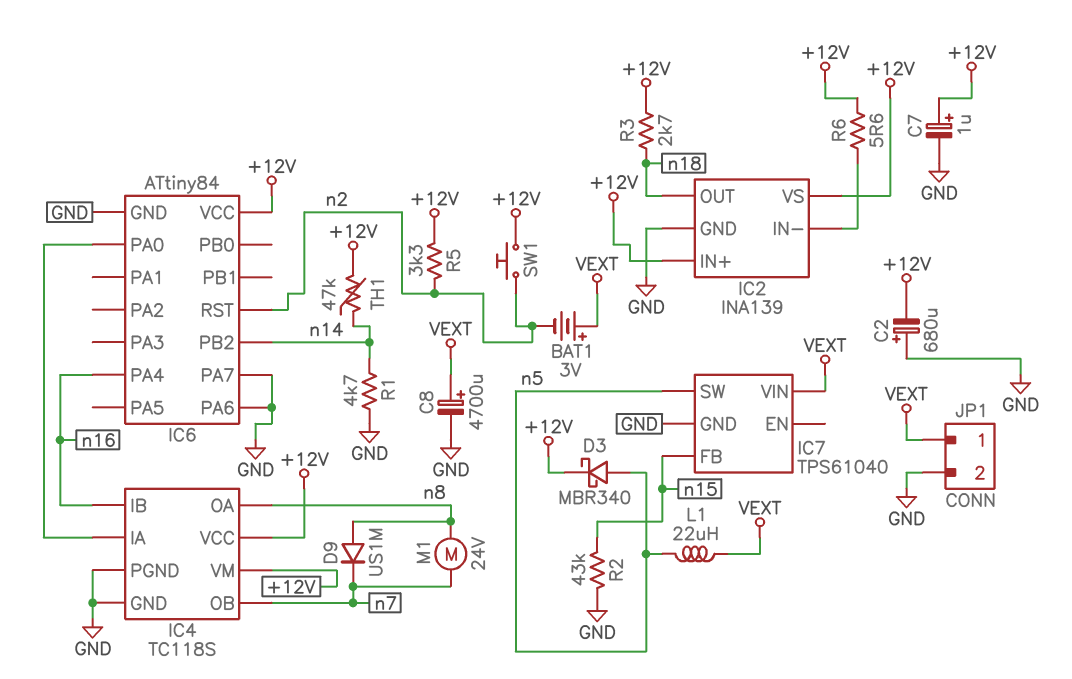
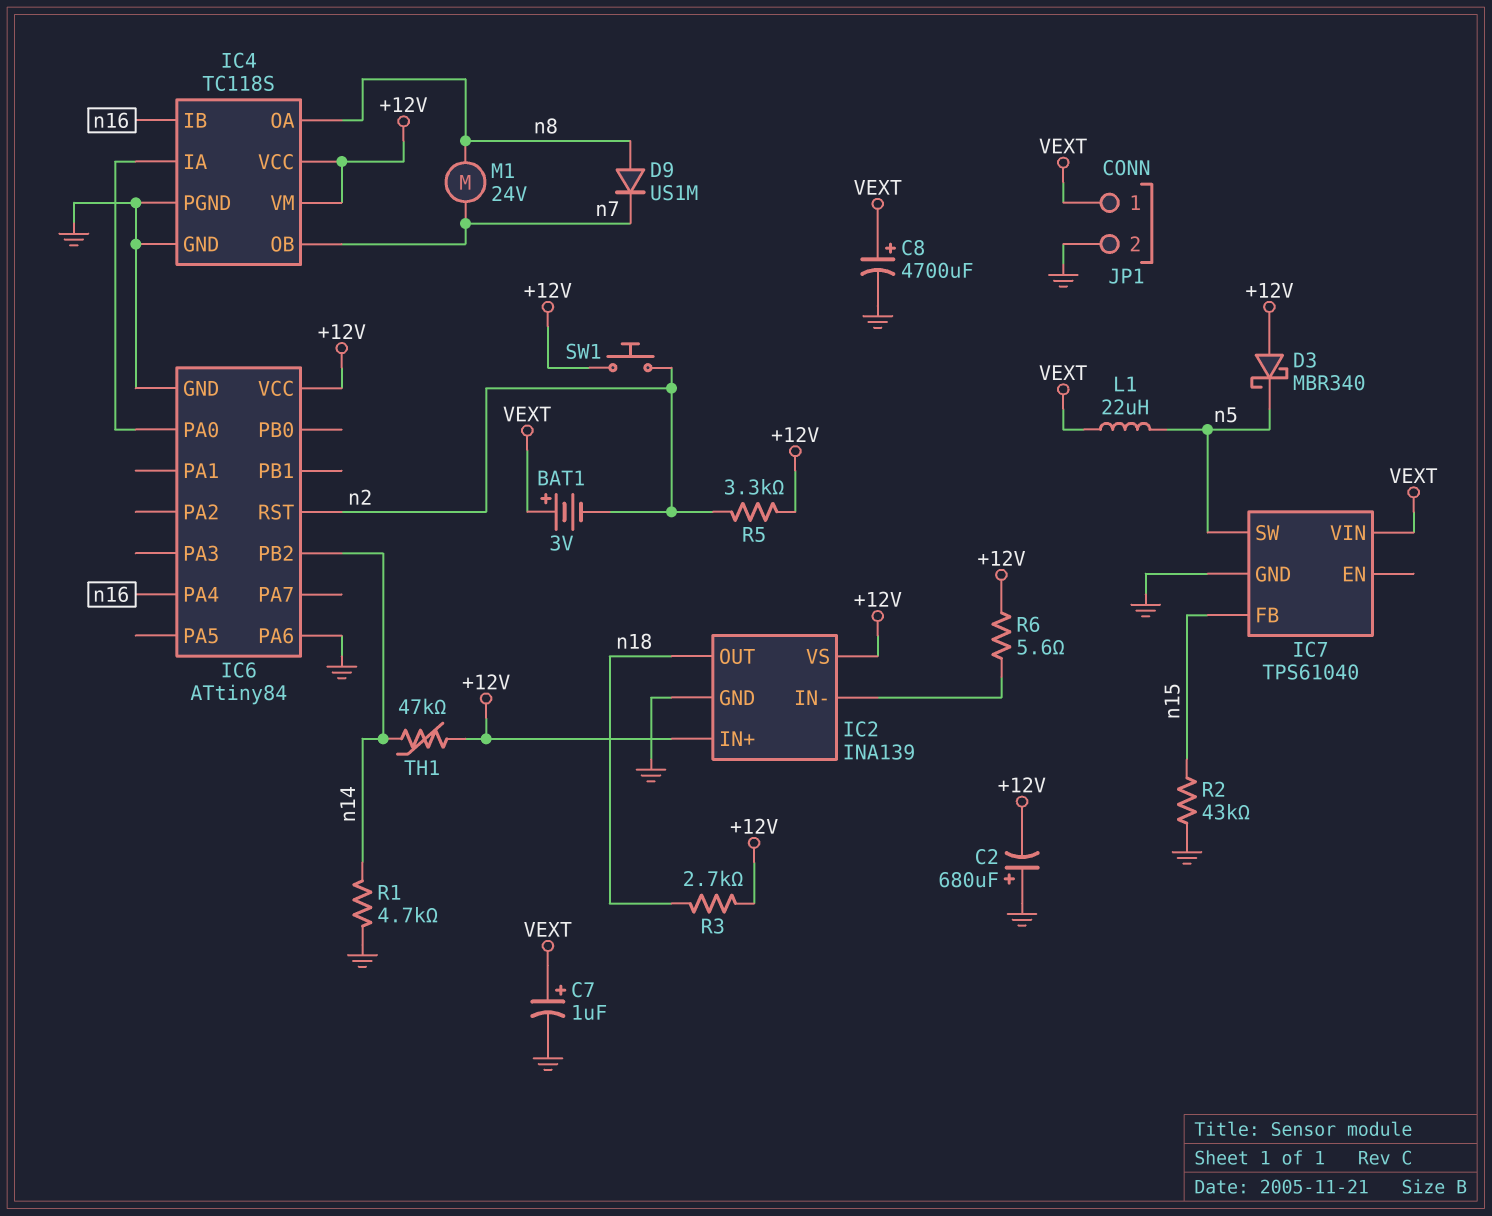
C7: 1uF (plus +12V, minus GND) -> 1uF (plus VEXT, minus GND)
D3: schottky MBR340 (A n5, K +12V) -> schottky MBR340 (A +12V, K n5)
IC6 pin PA7: GND -> none

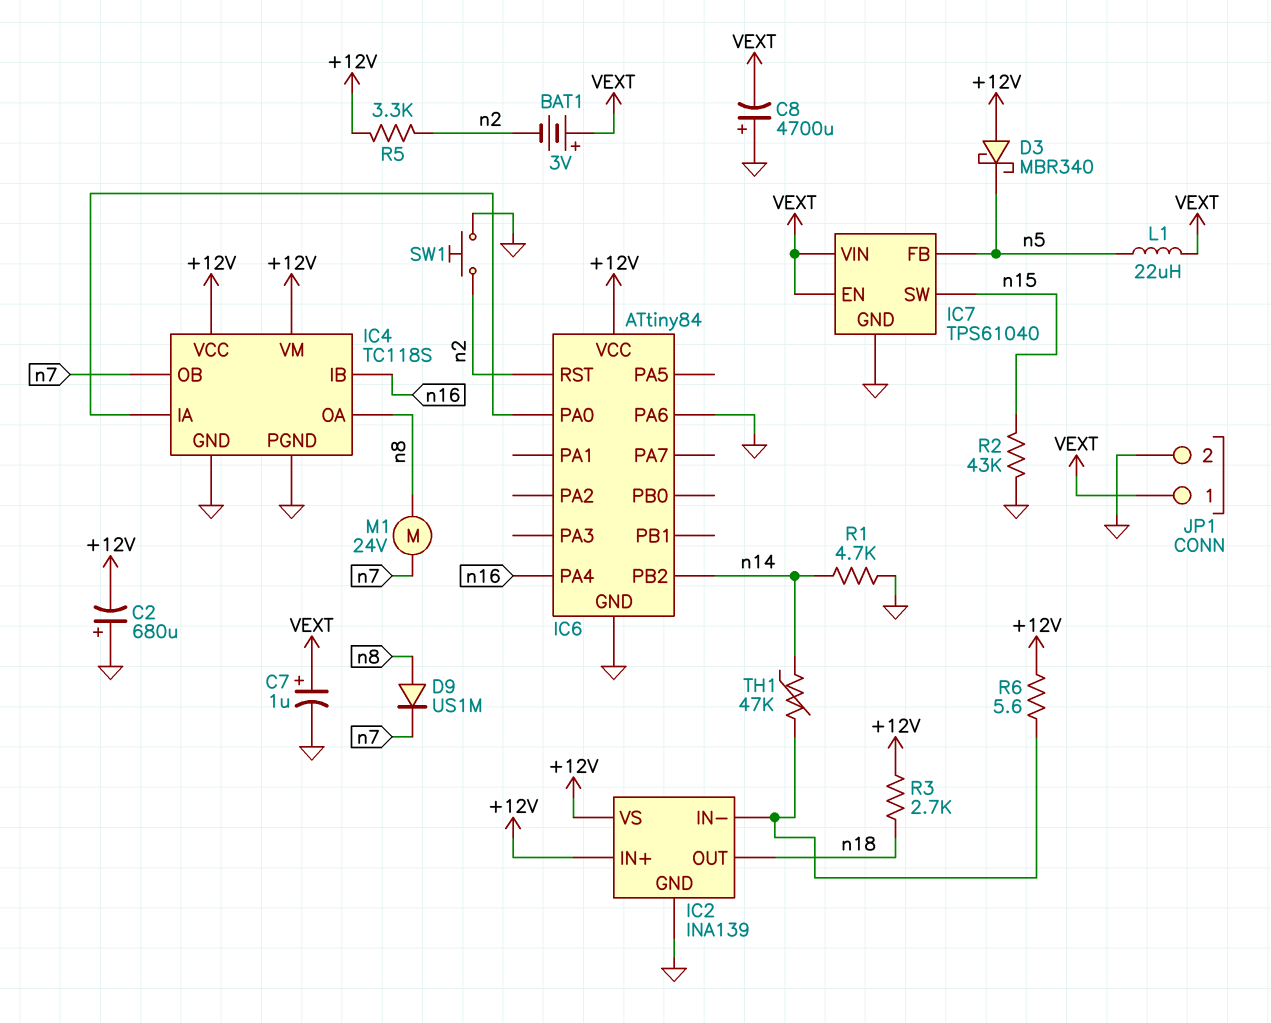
C8: 4700uF (plus VEXT, minus GND) -> 4700uF (plus GND, minus VEXT)
IC7 pin EN: none -> VEXT
IC7 pin FB: n15 -> n5
IC7 pin SW: n5 -> n15
SW1: button (+12V, n2) -> button (GND, n2)
TH1: 47k (+12V, n14) -> 47k (IC2/IN-, n14)

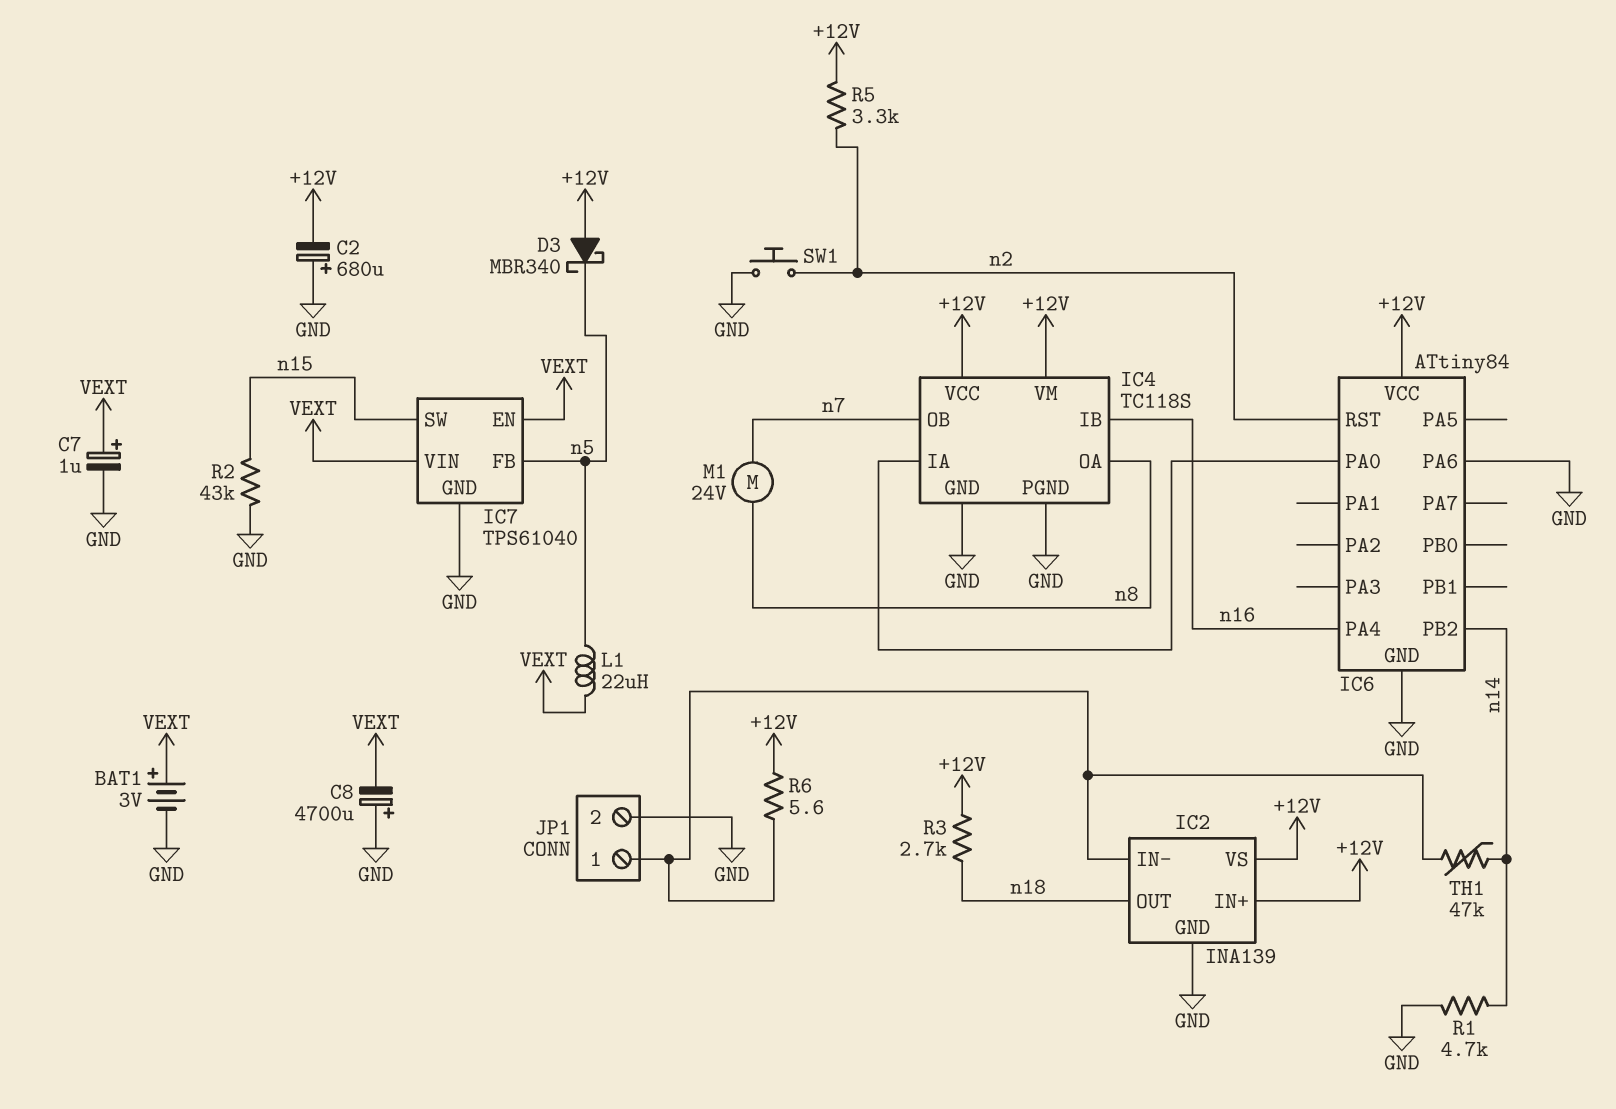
BAT1: 3V (plus VEXT, minus n2) -> 3V (plus VEXT, minus GND)
D9: diode US1M (A n8, K n7) -> none
JP1 pin 1: VEXT -> IC2/IN-

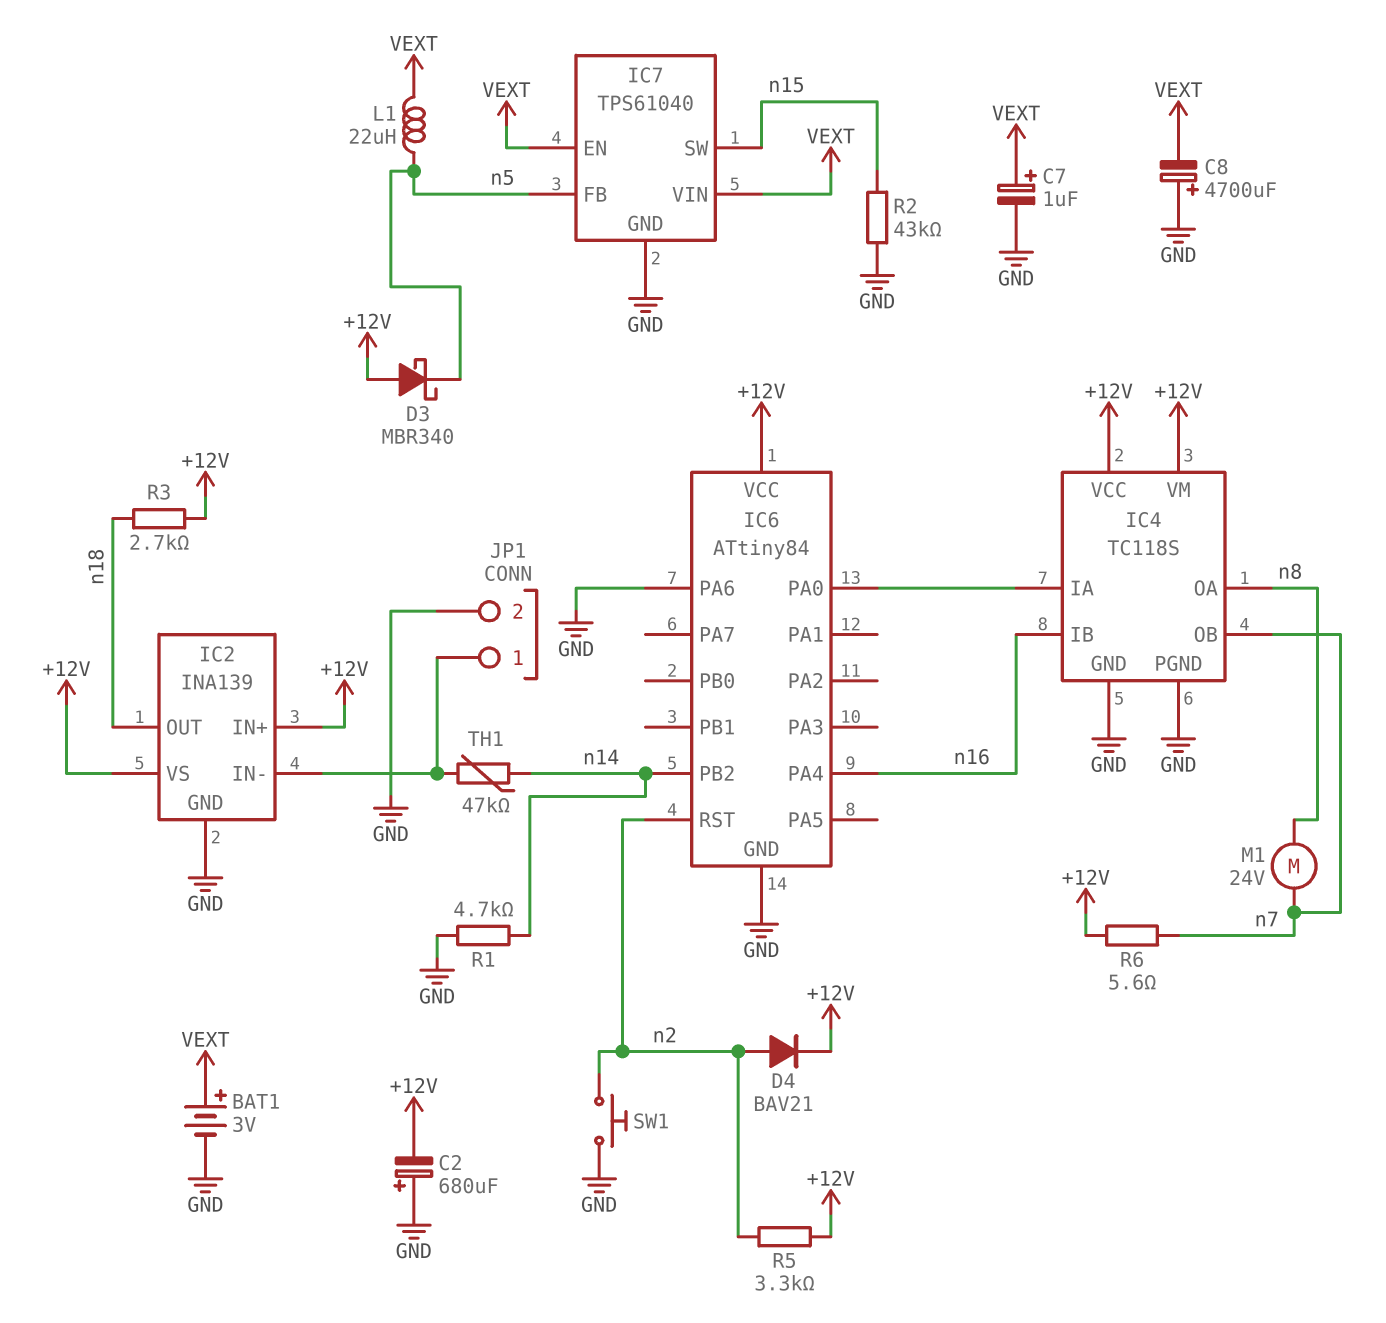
D4: none -> diode BAV21 (A n2, K +12V)
R6: 5.6 (+12V, IC2/IN-) -> 5.6 (+12V, n7)

